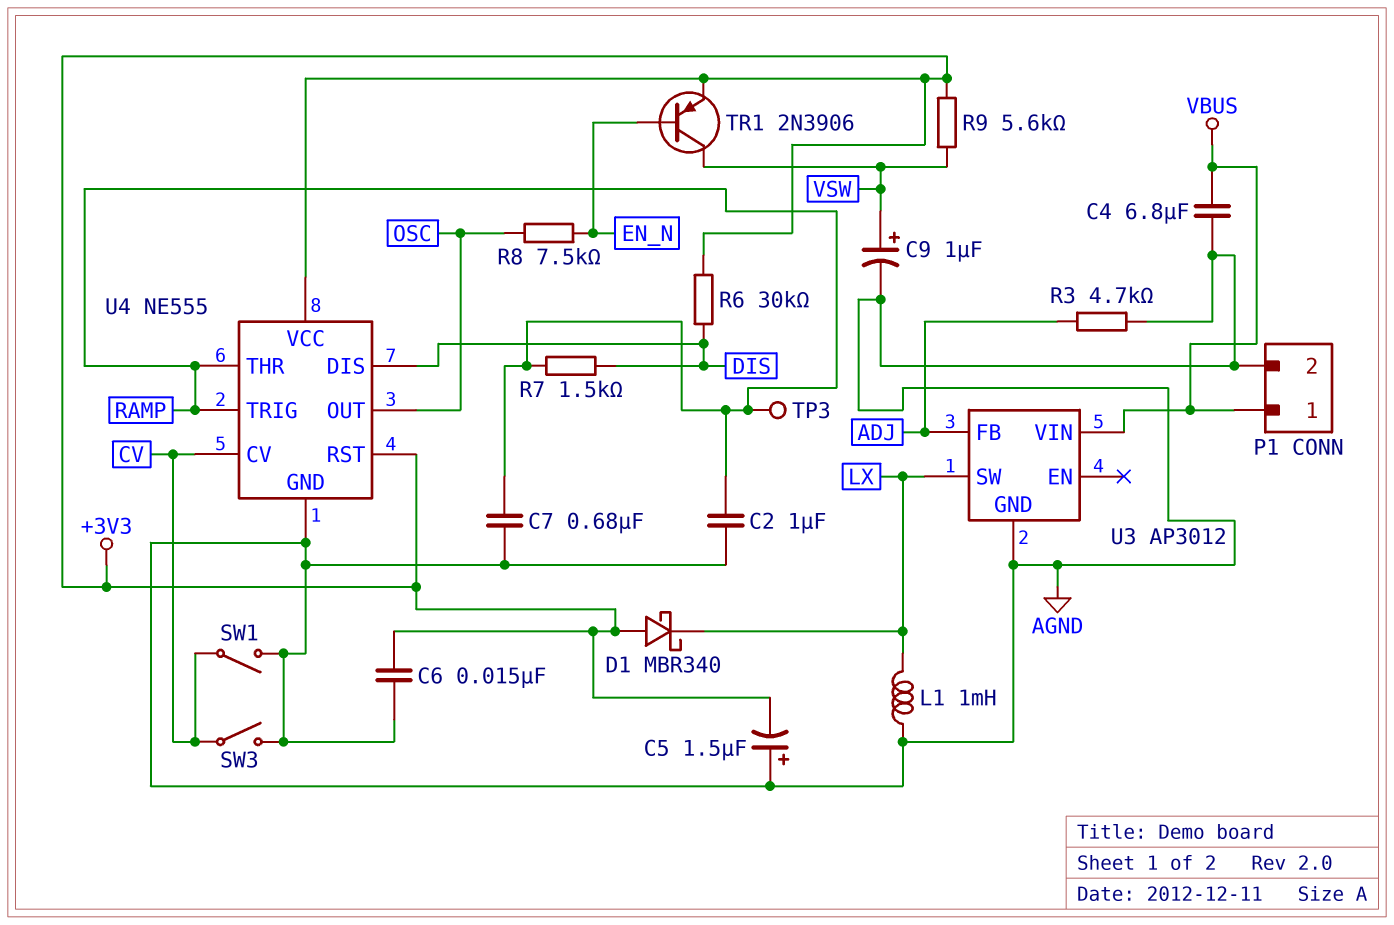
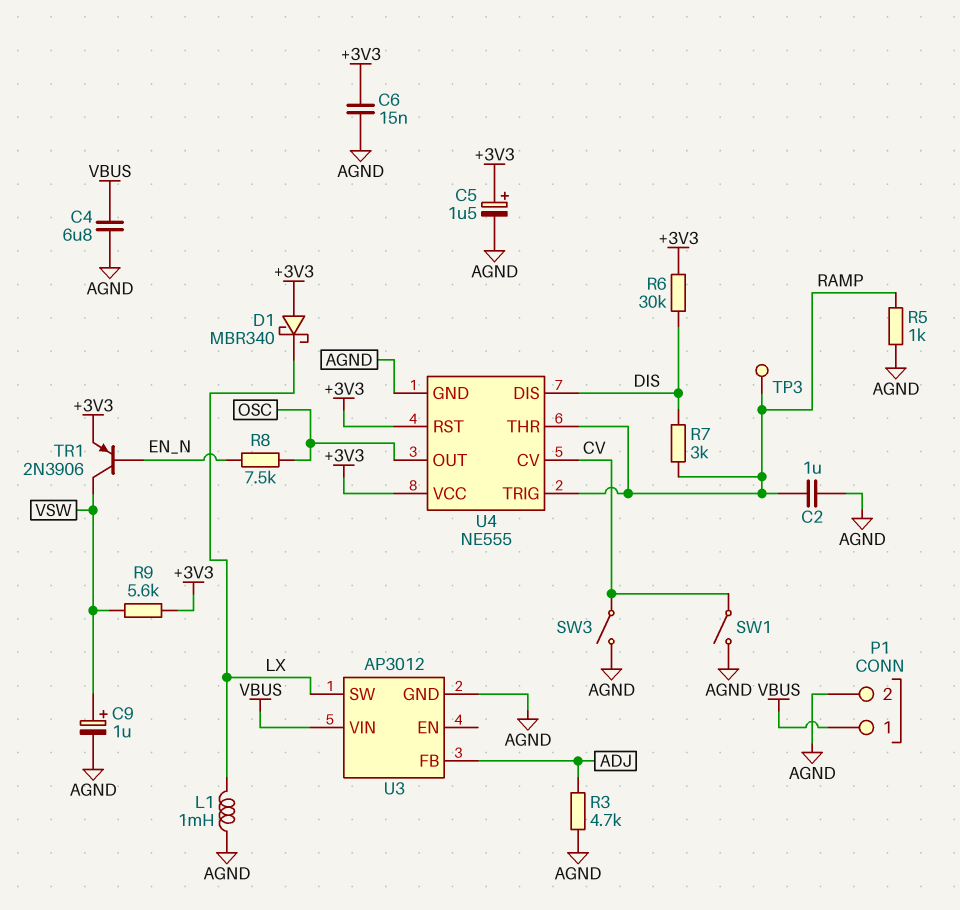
C5: 1.5uF (plus AGND, minus +3V3) -> 1.5uF (plus +3V3, minus AGND)
C7: 680nF (AGND, RAMP) -> none
R5: none -> 1k (AGND, RAMP)
R7: 1.5k (DIS, RAMP) -> 3k (DIS, RAMP)

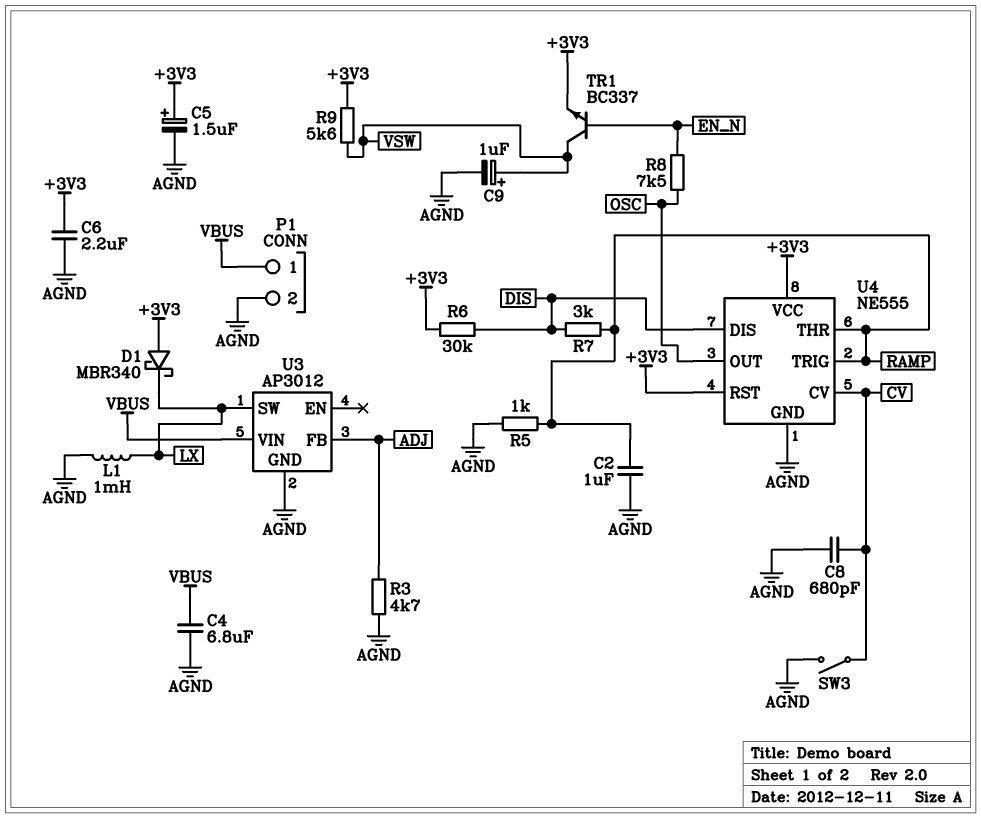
C6: 15nF (+3V3, AGND) -> 2.2uF (+3V3, AGND)
C8: none -> 680pF (AGND, CV)
SW1: switch (AGND, CV) -> none
TP3: test point (RAMP) -> none
TR1: PNP 2N3906 (B EN_N, C VSW, E +3V3) -> NPN BC337 (B EN_N, C VSW, E +3V3)

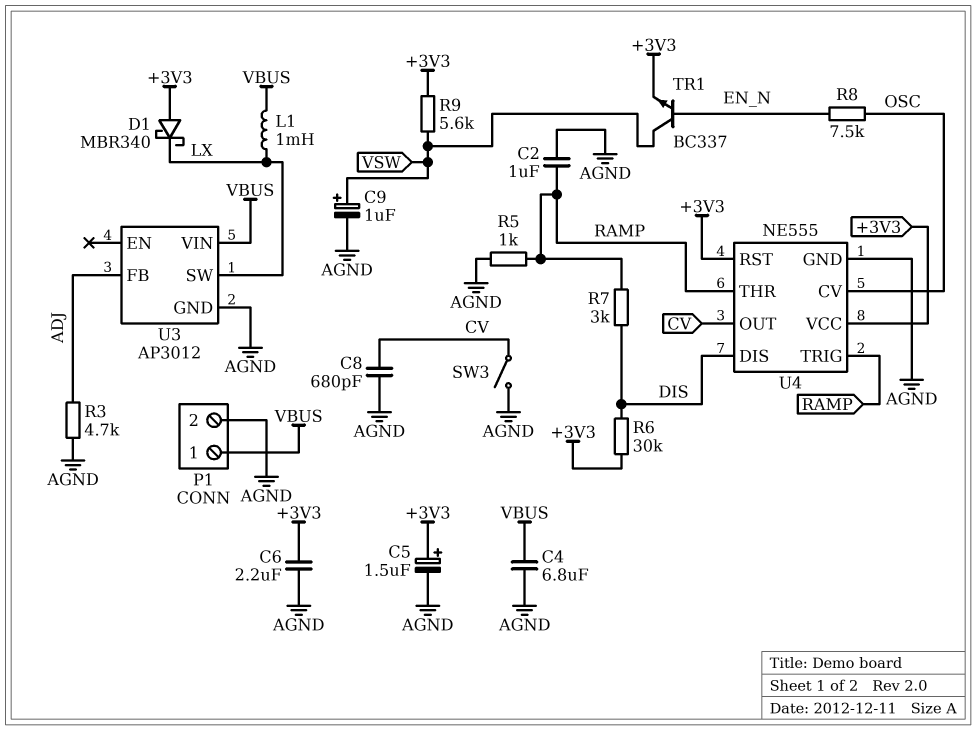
L1: 1mH (AGND, LX) -> 1mH (LX, VBUS)
U4 pin CV: CV -> OSC
U4 pin OUT: OSC -> CV

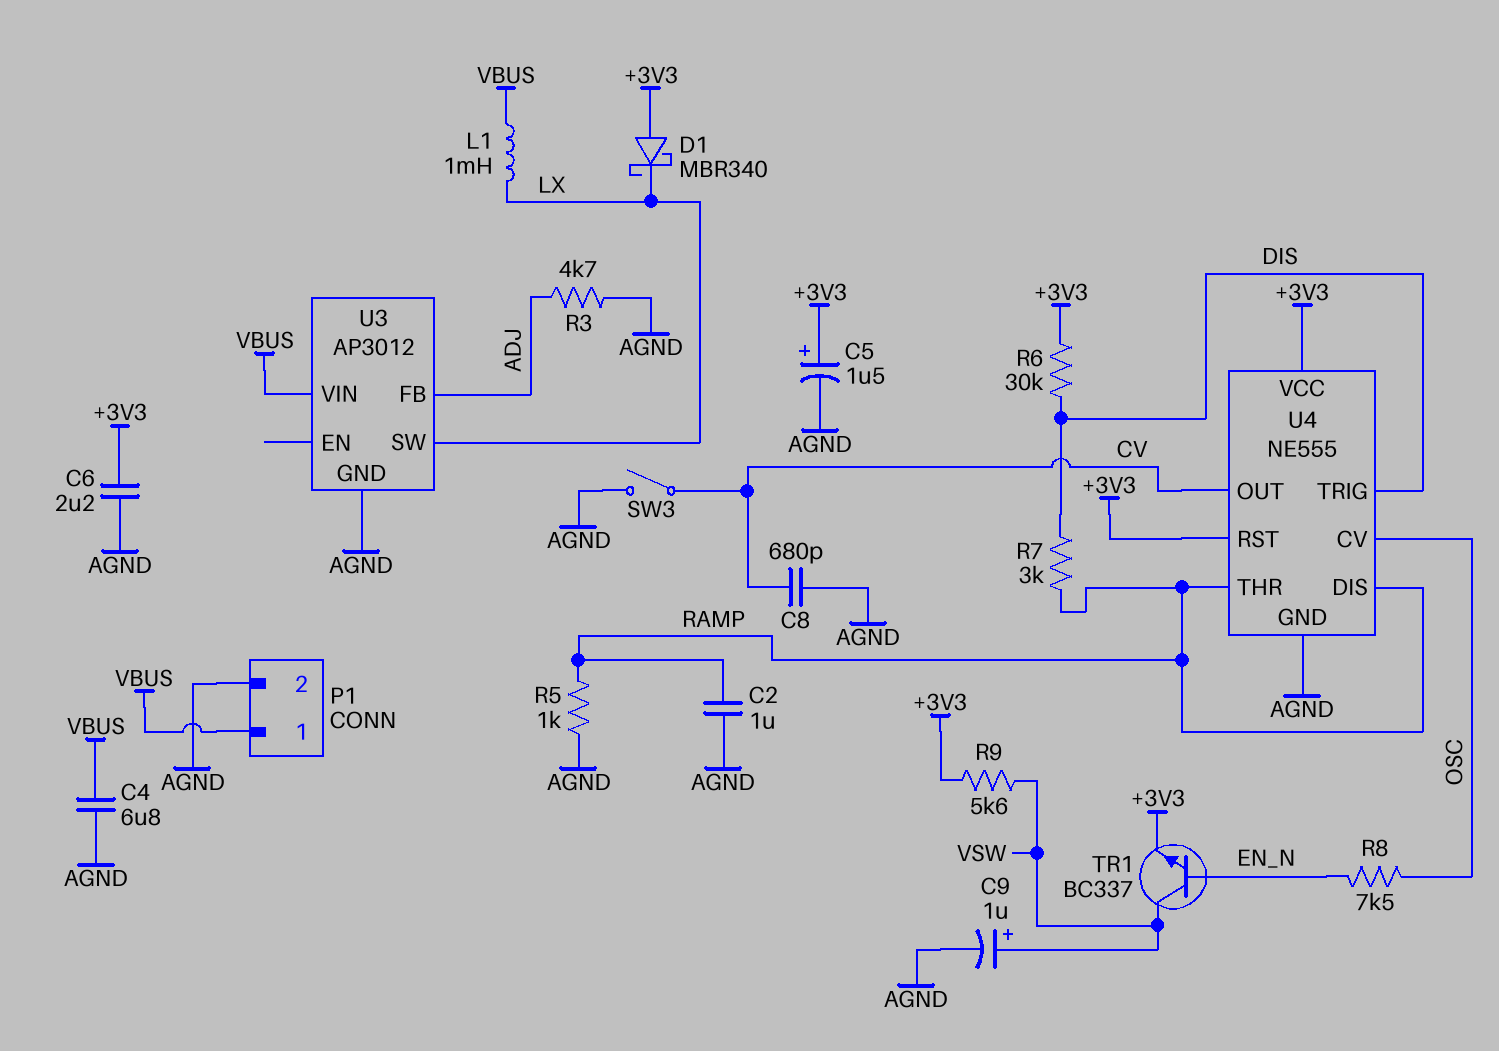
U4 pin DIS: DIS -> RAMP
U4 pin TRIG: RAMP -> DIS

